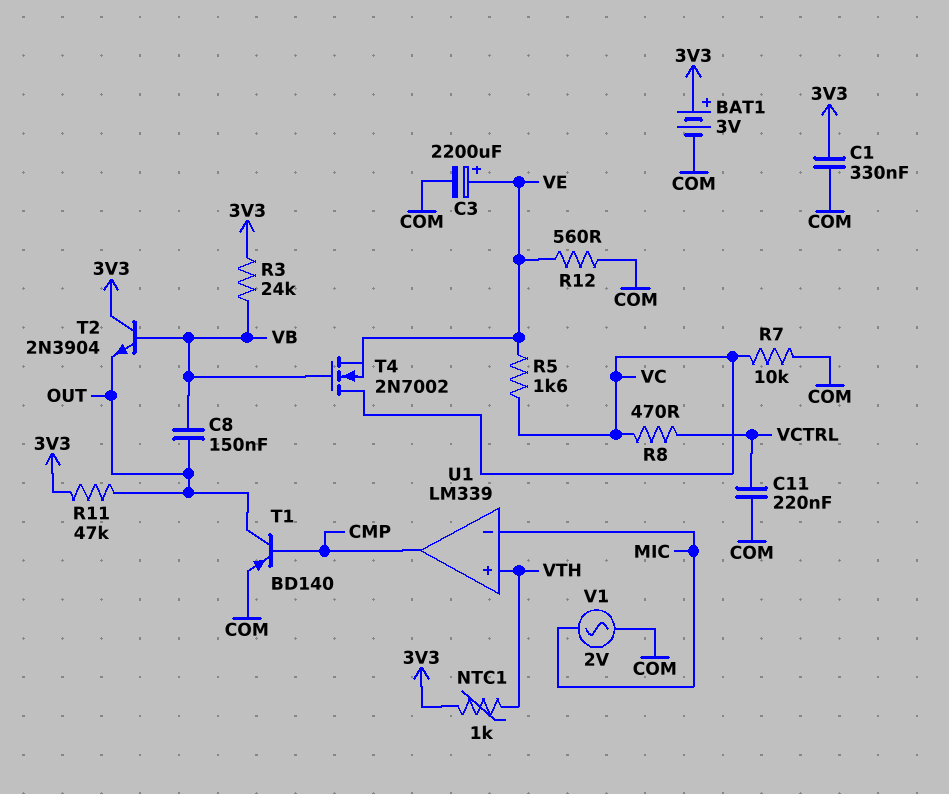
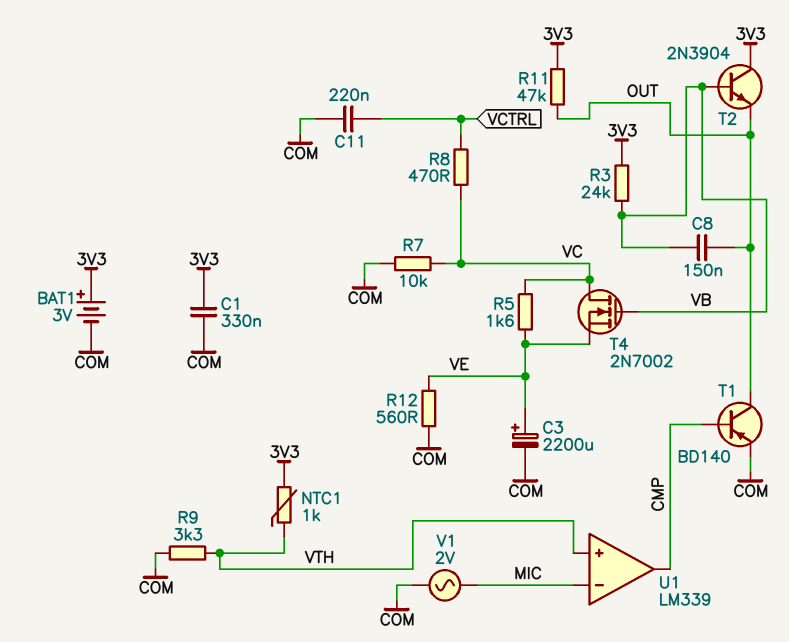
R9: none -> 3.3k (COM, VTH)

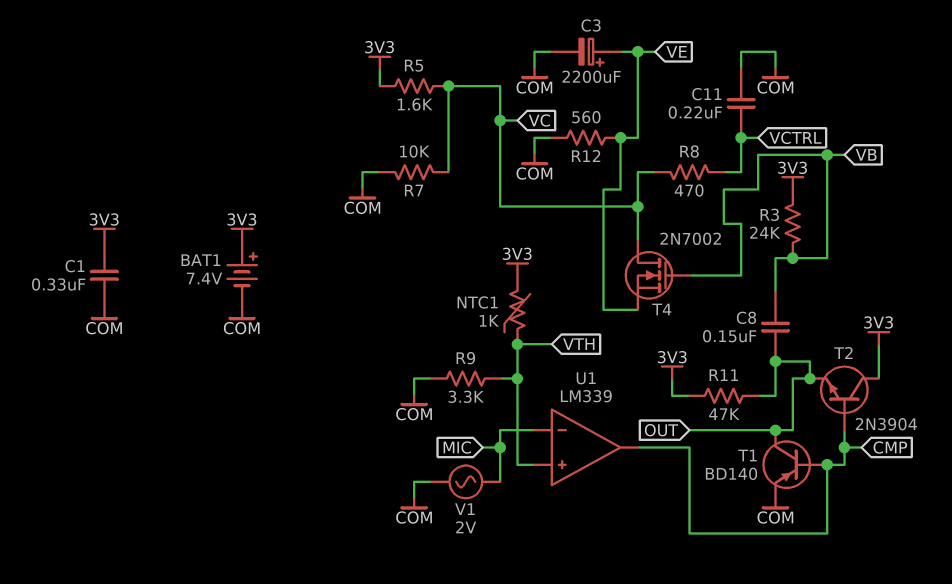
BAT1: 3V (plus 3V3, minus COM) -> 7.4V (plus 3V3, minus COM)
R5: 1.6k (VC, VE) -> 1.6k (3V3, VC)
T2: NPN 2N3904 (B VB, C 3V3, E OUT) -> NPN 2N3904 (B CMP, C 3V3, E OUT)

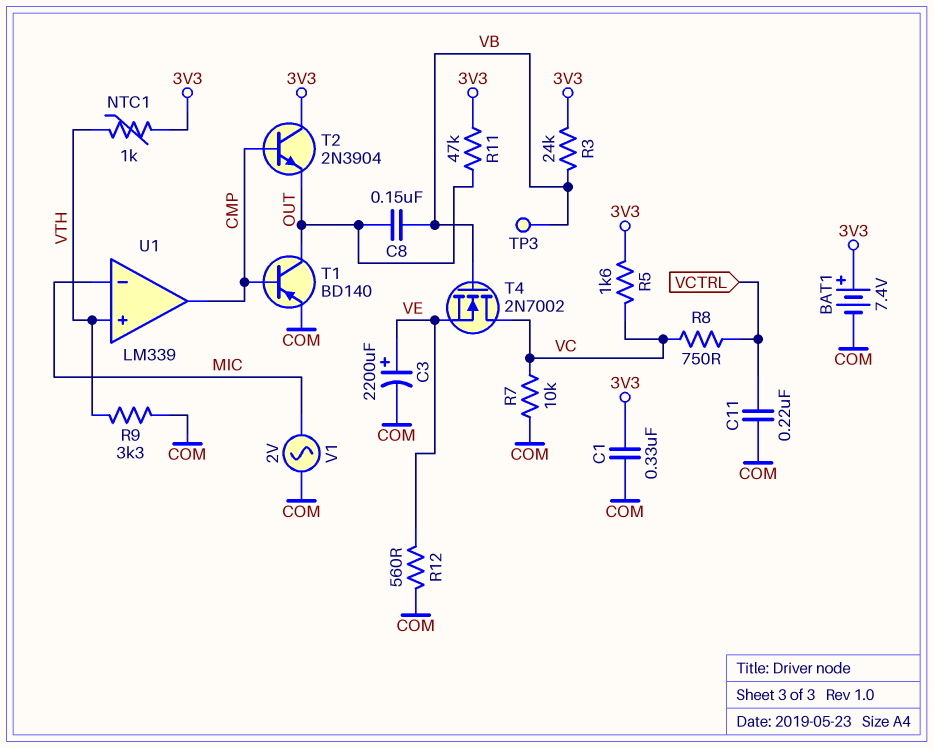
R8: 470 (VC, VCTRL) -> 750 (VC, VCTRL)
TP3: none -> test point (VB)

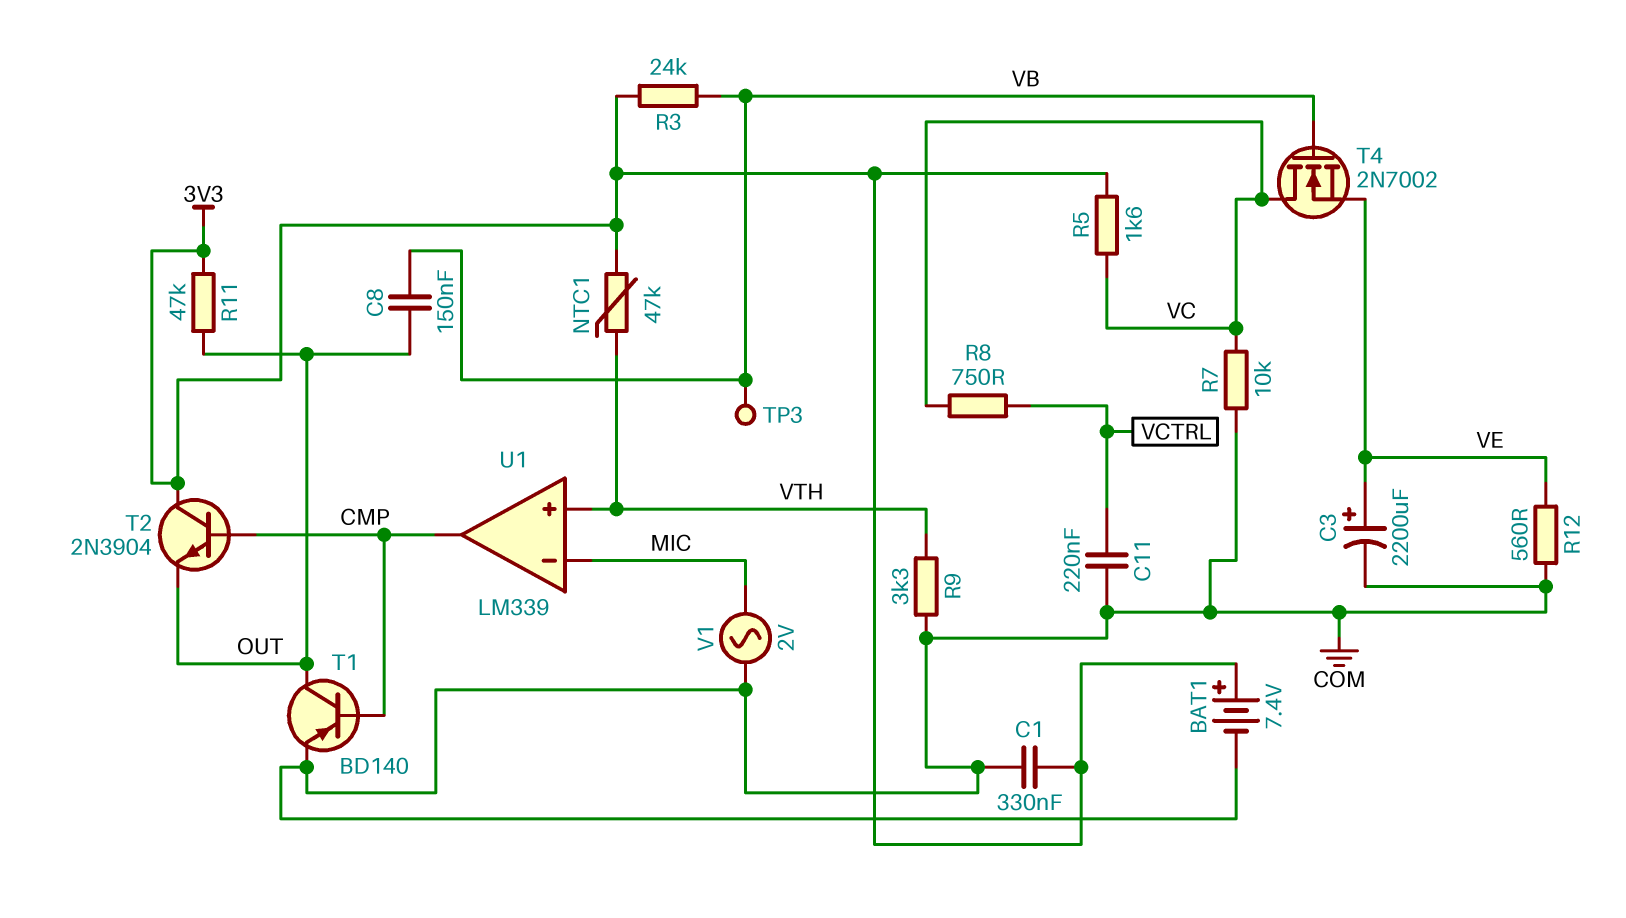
NTC1: 1k (3V3, VTH) -> 47k (3V3, VTH)

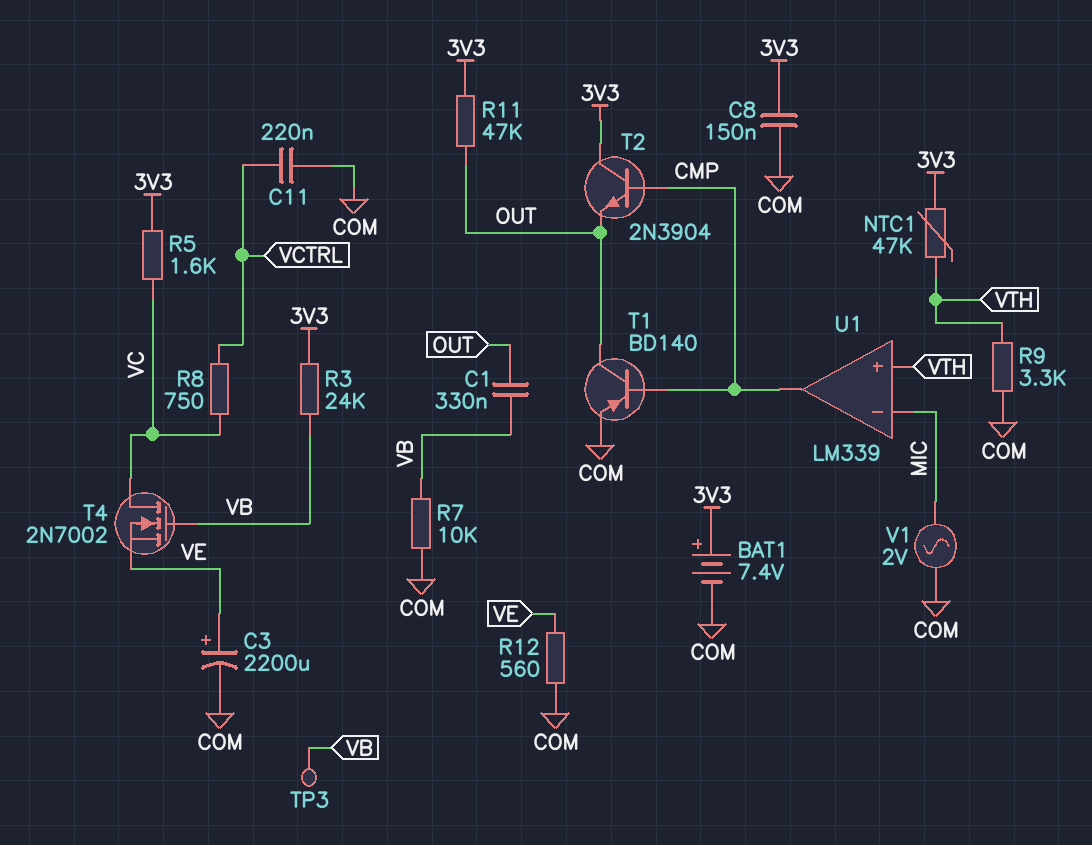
C1: 330nF (3V3, COM) -> 330nF (OUT, VB)
C8: 150nF (OUT, VB) -> 150nF (3V3, COM)
R7: 10k (COM, VC) -> 10k (COM, VB)

